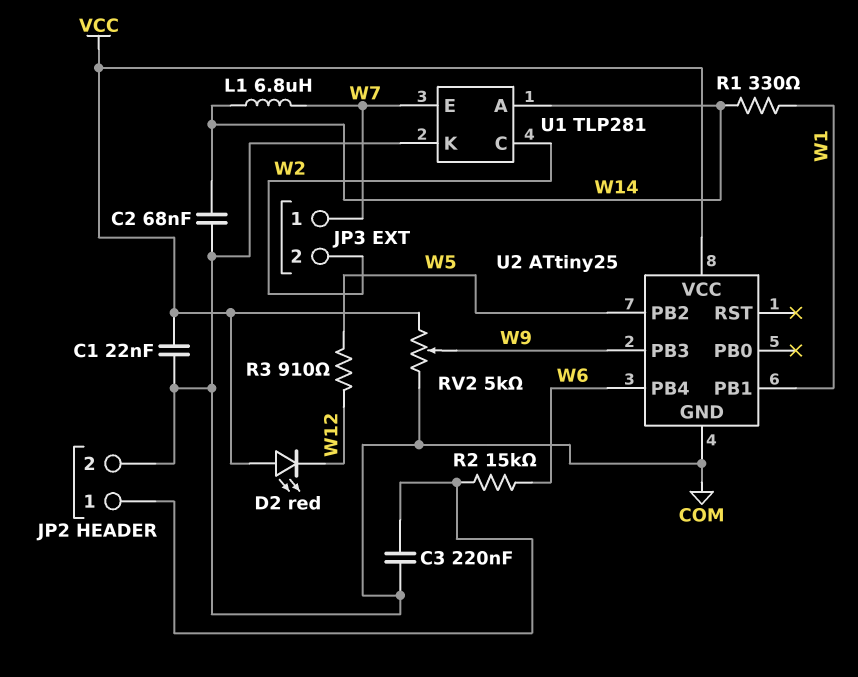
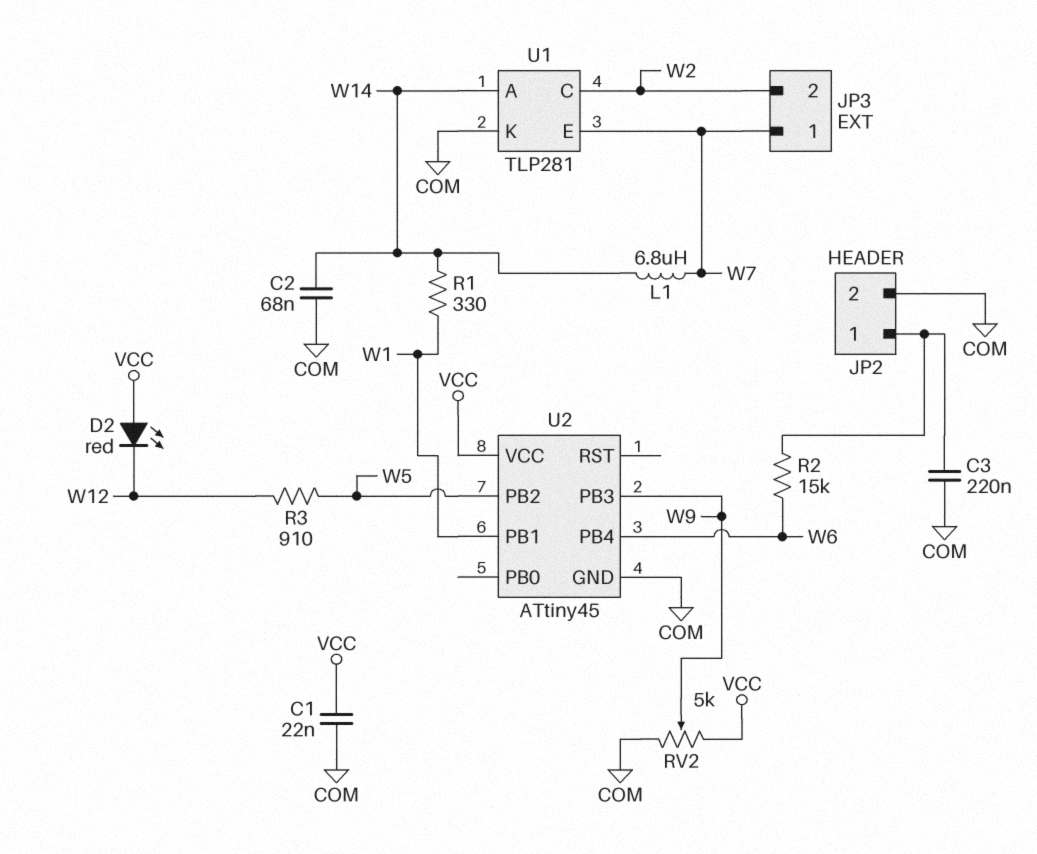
U2: ATtiny25 -> ATtiny45

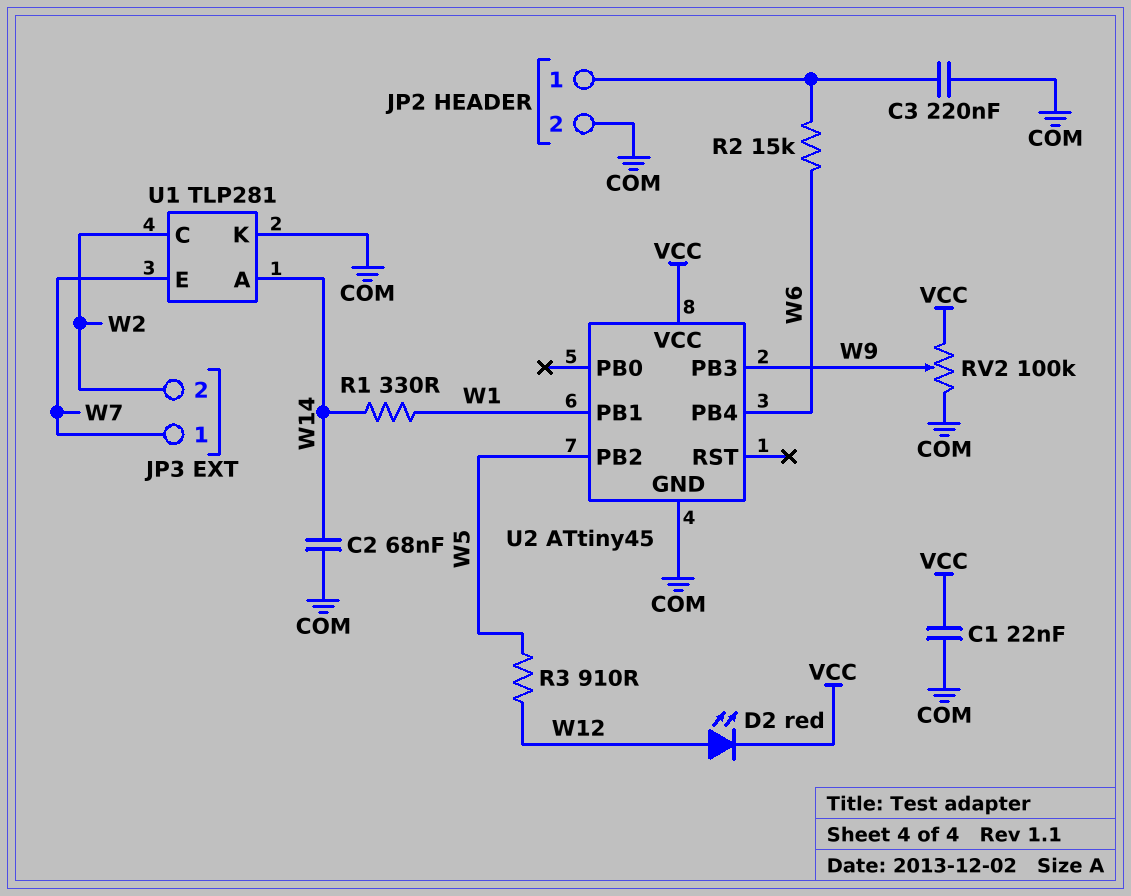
D2: LED red (A VCC, K W12) -> LED red (A W12, K VCC)
L1: 6.8uH (W7, W14) -> none
RV2: 5k (COM, VCC, wiper W9) -> 100k (COM, VCC, wiper W9)

